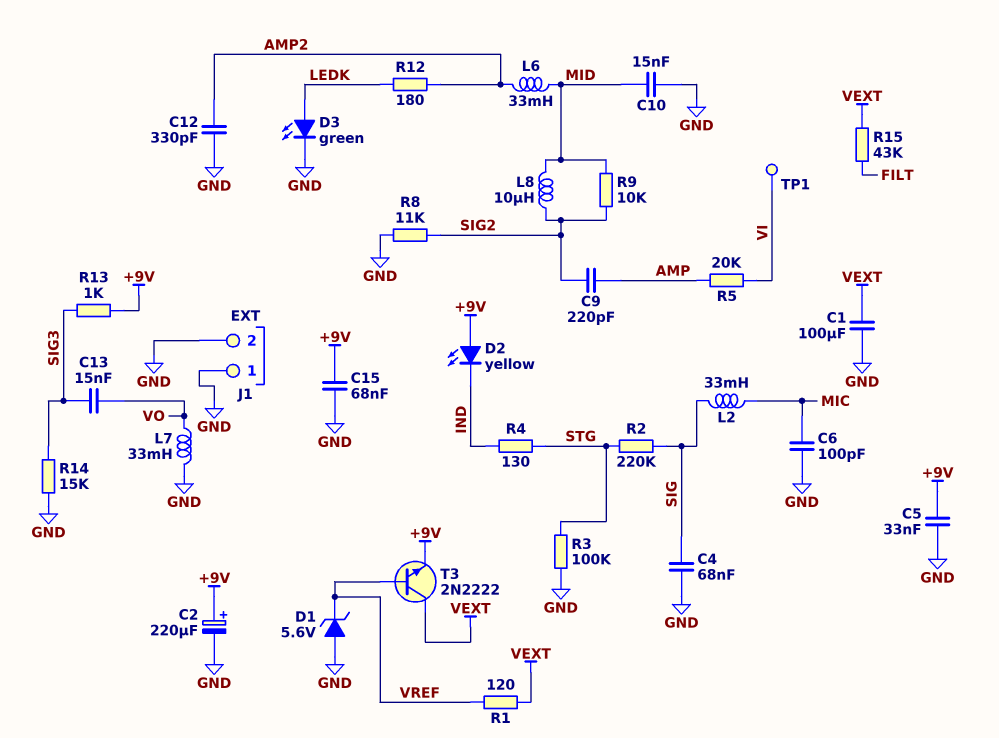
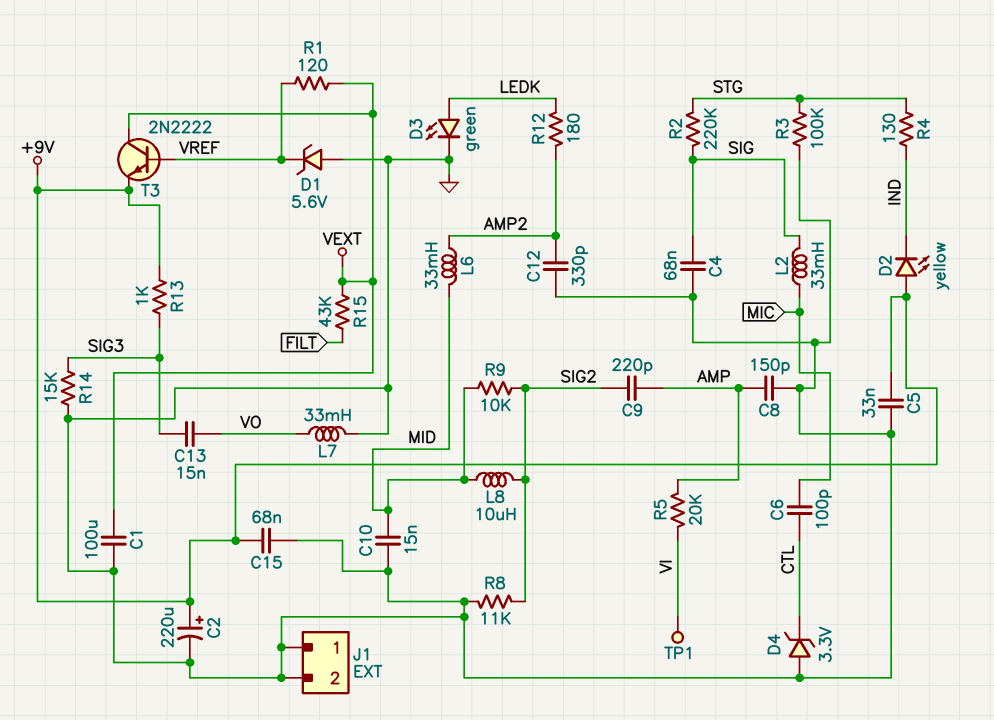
C6: 100pF (GND, MIC) -> 100pF (CTL, MIC)
C8: none -> 150pF (AMP, GND)
D4: none -> zener 3.3V (A GND, K CTL)

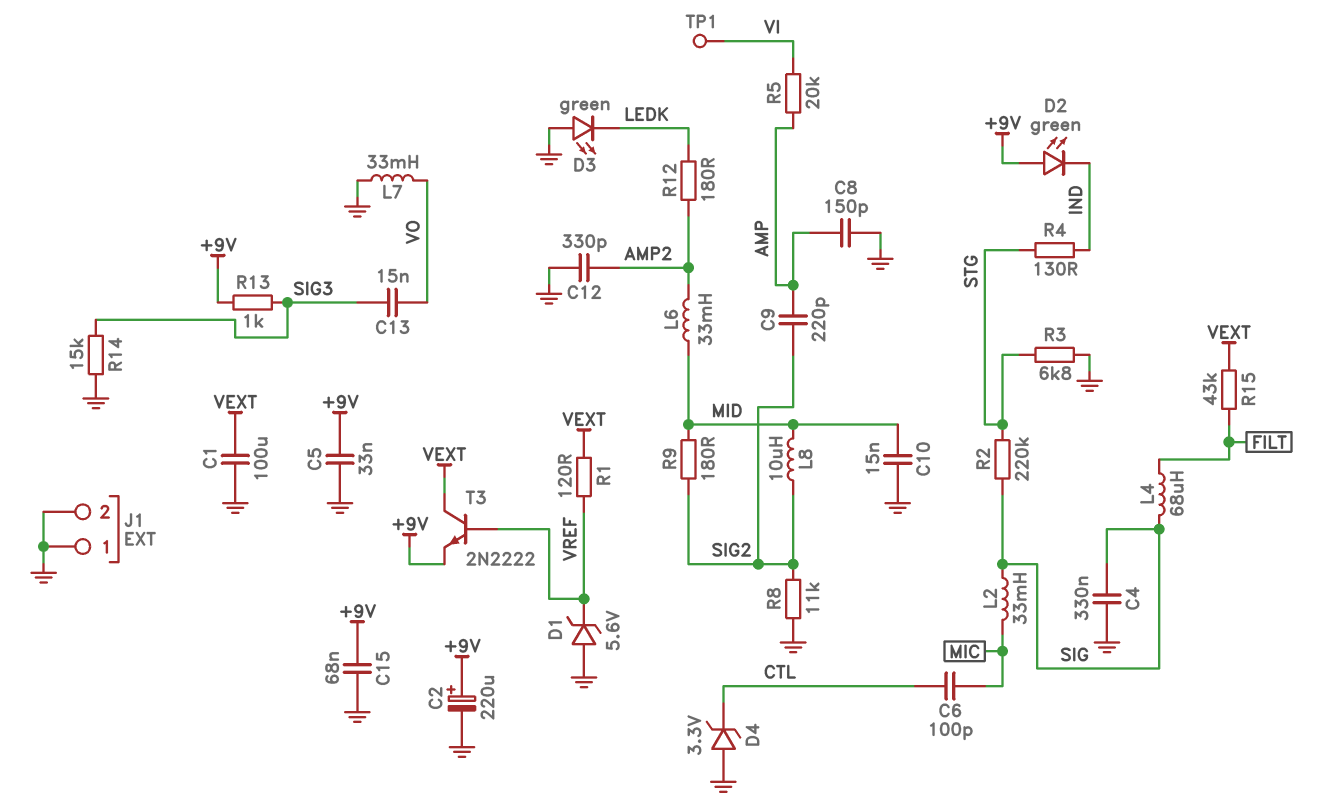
C4: 68nF (GND, SIG) -> 330nF (GND, SIG)
D2: LED yellow (A +9V, K IND) -> LED green (A +9V, K IND)
D3: LED green (A LEDK, K GND) -> LED green (A GND, K LEDK)
L4: none -> 68uH (FILT, SIG)
R3: 100k (GND, STG) -> 6.8k (GND, STG)
R9: 10k (MID, SIG2) -> 180 (MID, SIG2)

